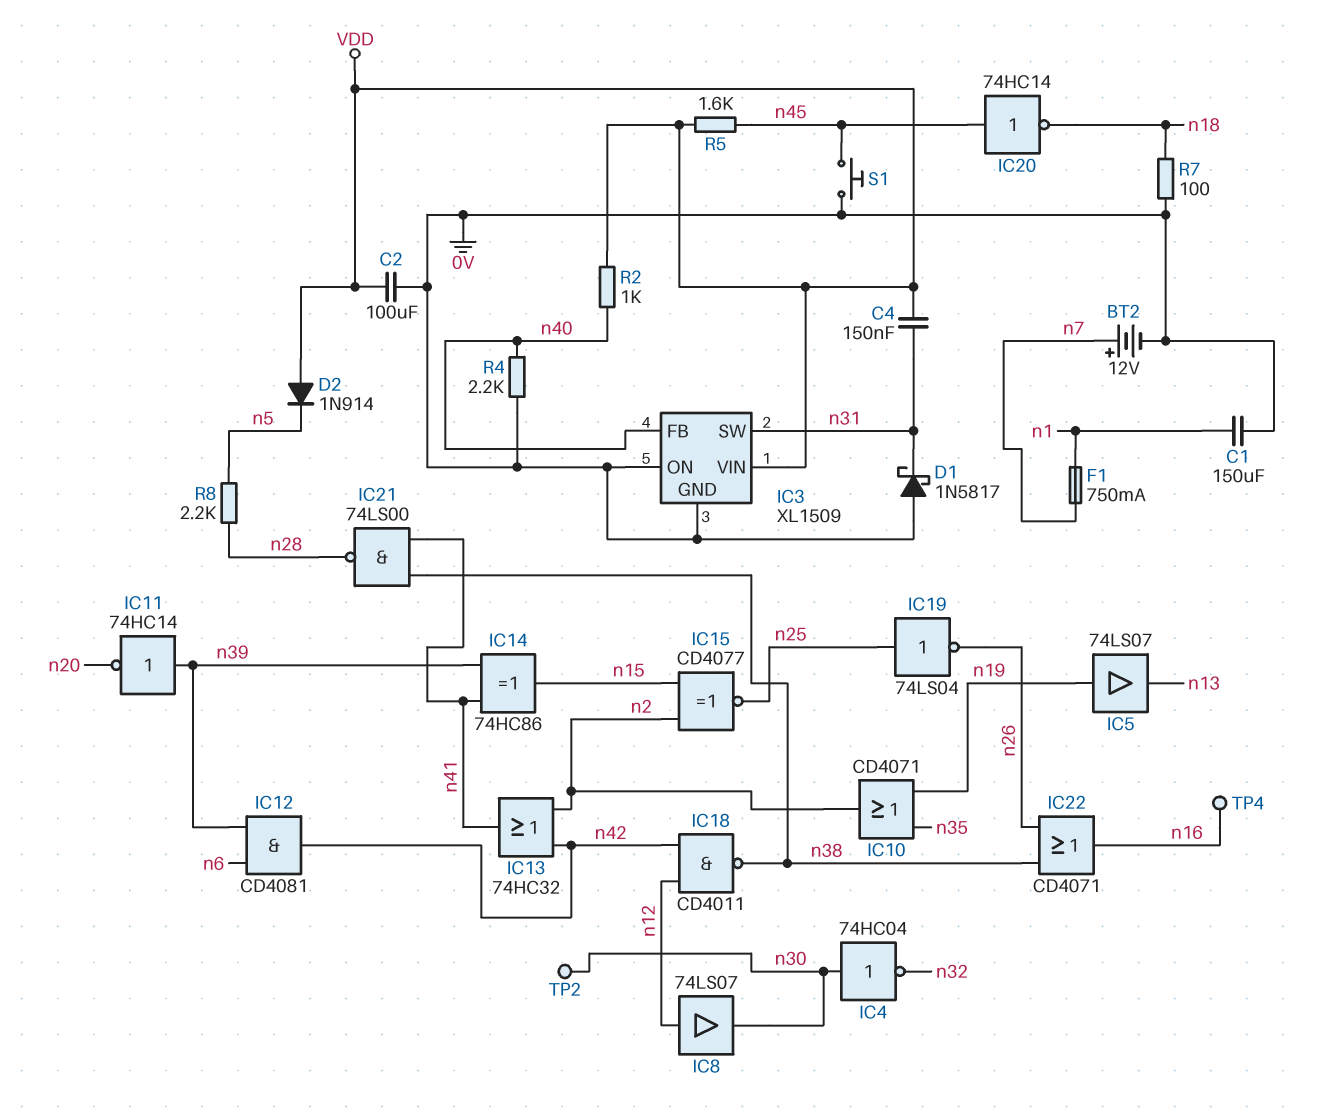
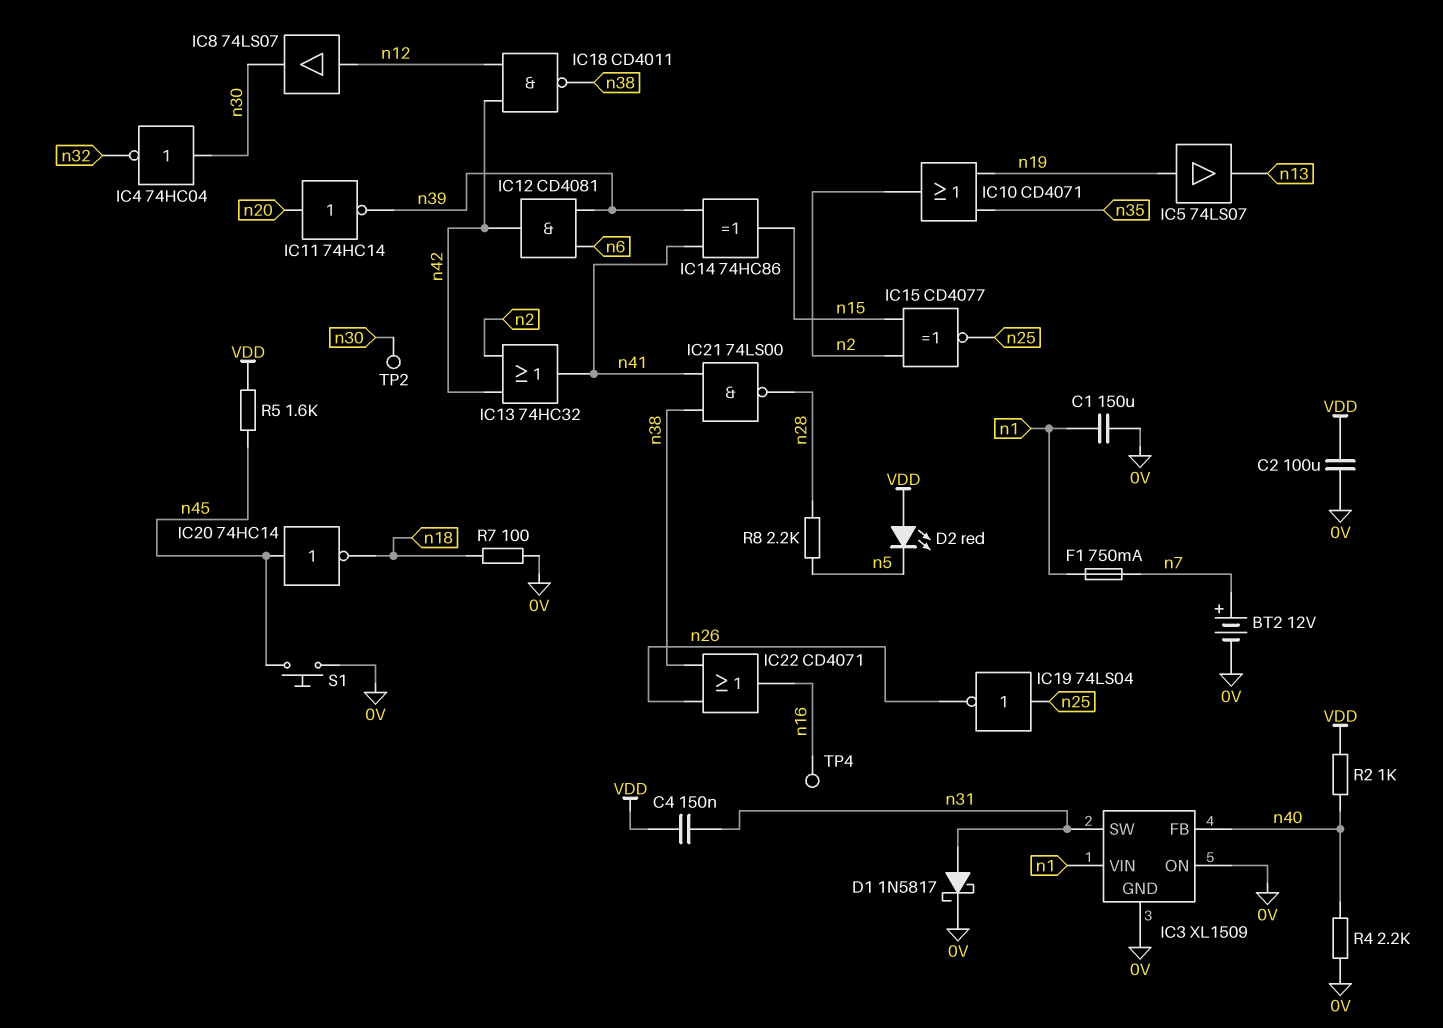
D1: schottky 1N5817 (A 0V, K n31) -> schottky 1N5817 (A n31, K 0V)
D2: diode 1N914 (A VDD, K n5) -> LED red (A VDD, K n5)
IC3 pin VIN: VDD -> n1
IC11: NOT 74HC14 (in n39, out n20) -> NOT 74HC14 (in n20, out n39)

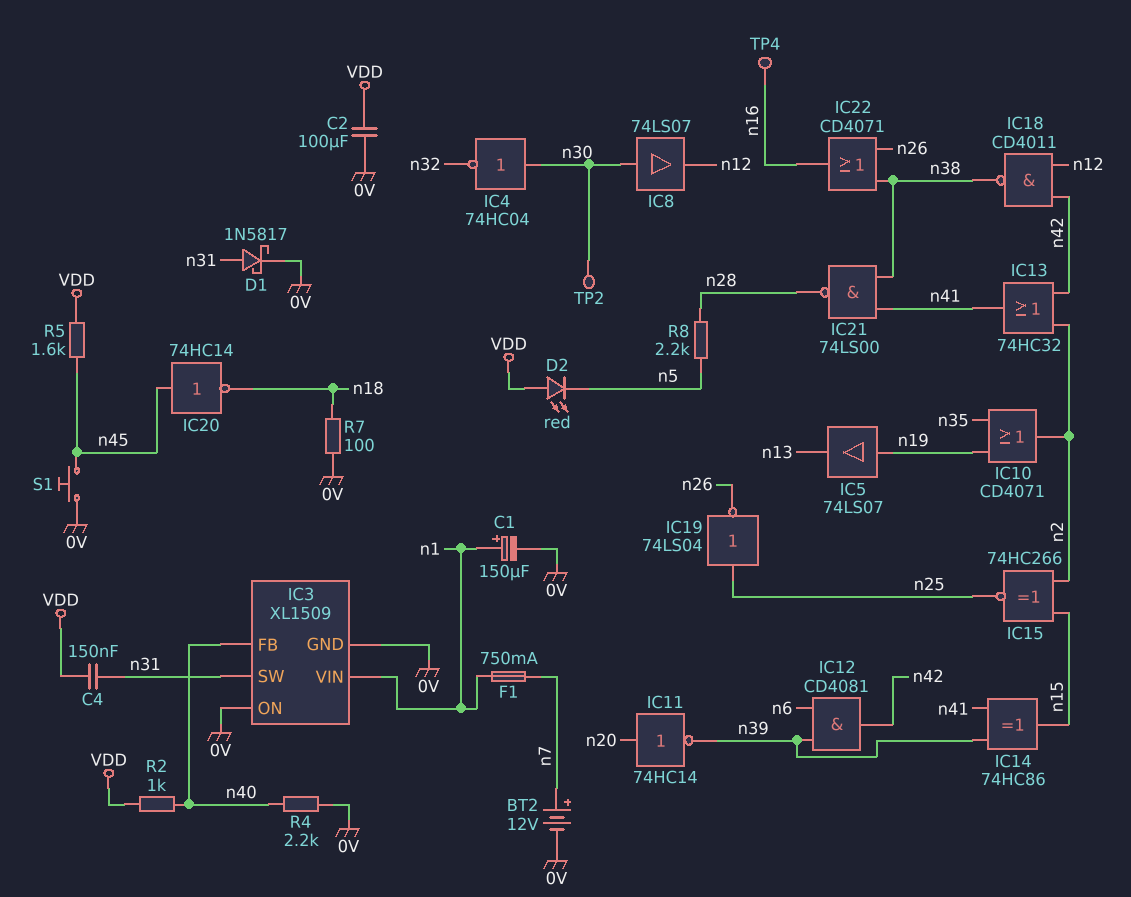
C1: 150uF (0V, n1) -> 150uF (plus n1, minus 0V)
IC8: buffer 74LS07 (in n12, out n30) -> buffer 74LS07 (in n30, out n12)
IC15: XNOR CD4077 (in n2, in n15, out n25) -> XNOR 74HC266 (in n2, in n15, out n25)

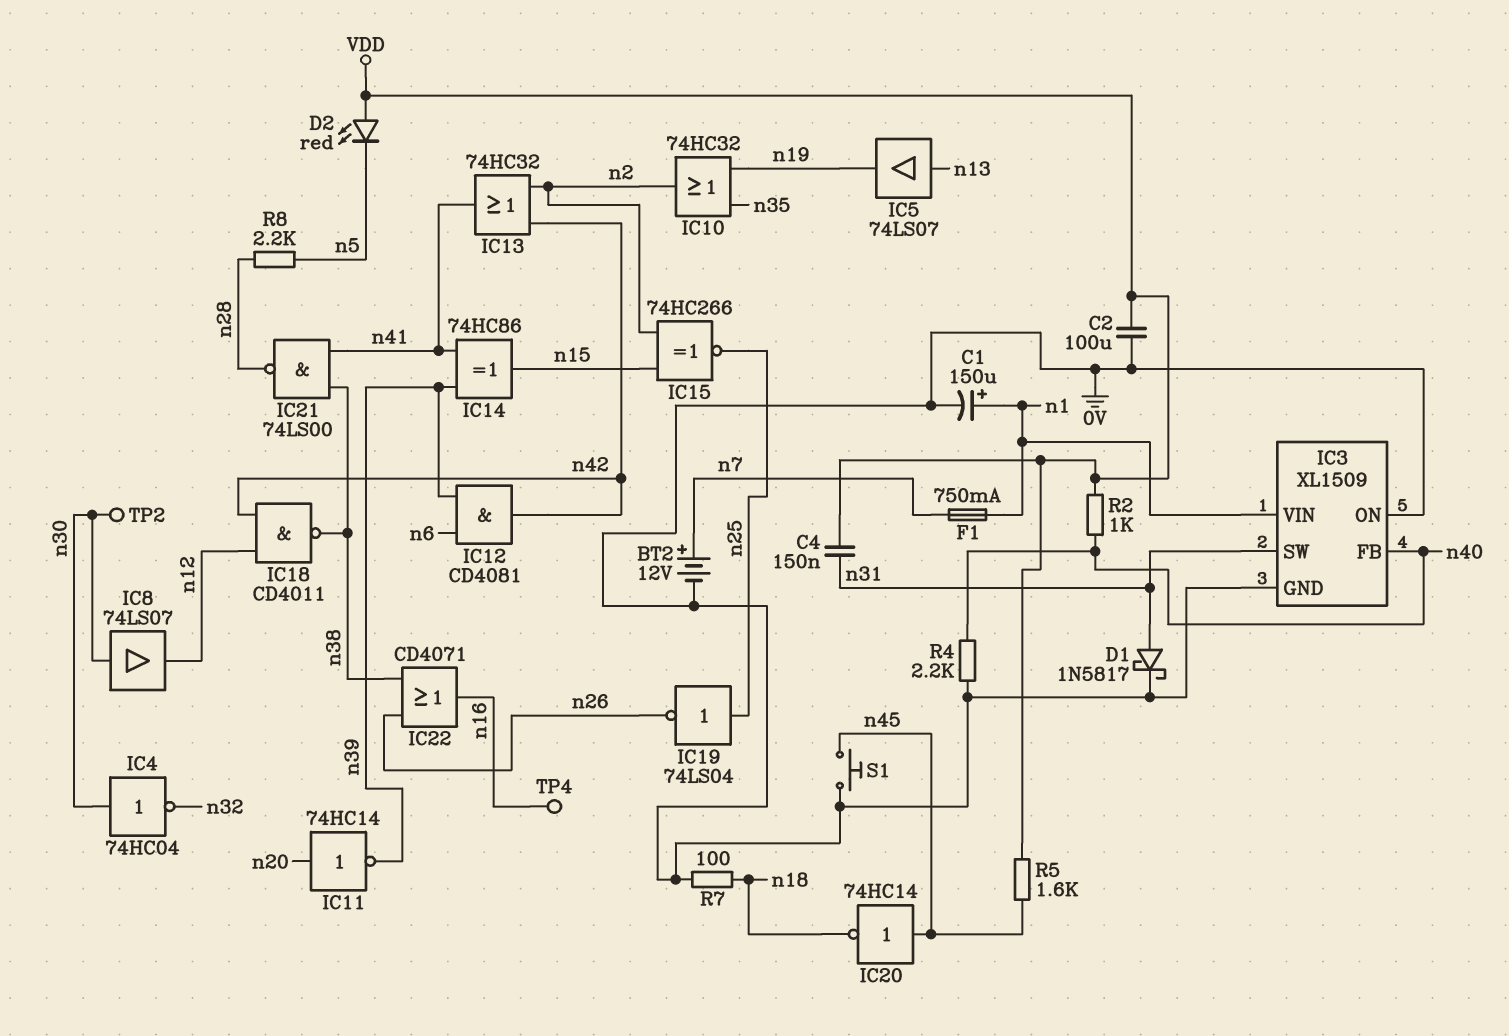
IC5: buffer 74LS07 (in n19, out n13) -> buffer 74LS07 (in n13, out n19)
IC10: OR CD4071 (in n19, in n35, out n2) -> OR 74HC32 (in n19, in n35, out n2)

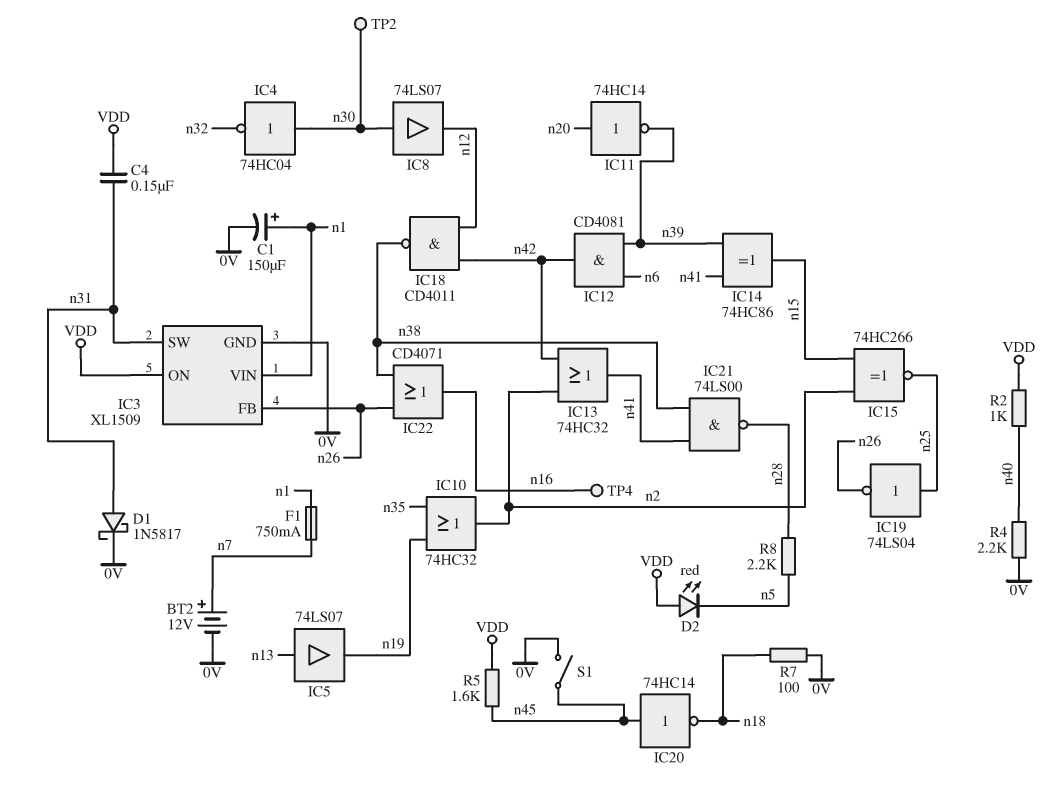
C2: 100uF (0V, VDD) -> none
IC3 pin FB: n40 -> n26
IC3 pin ON: 0V -> VDD
S1: button (0V, n45) -> switch (0V, n45)

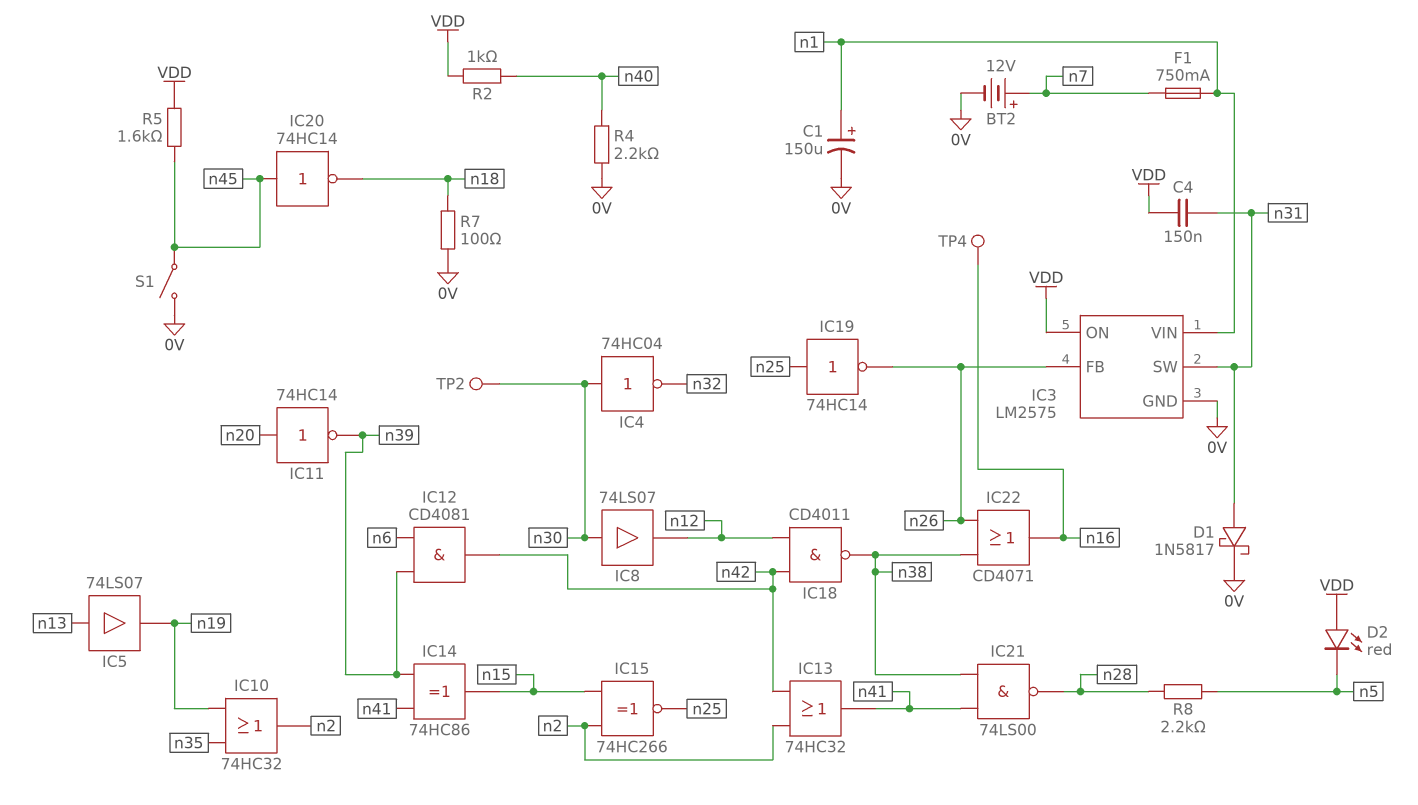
IC3: XL1509 -> LM2575
IC19: NOT 74LS04 (in n25, out n26) -> NOT 74HC14 (in n25, out n26)

